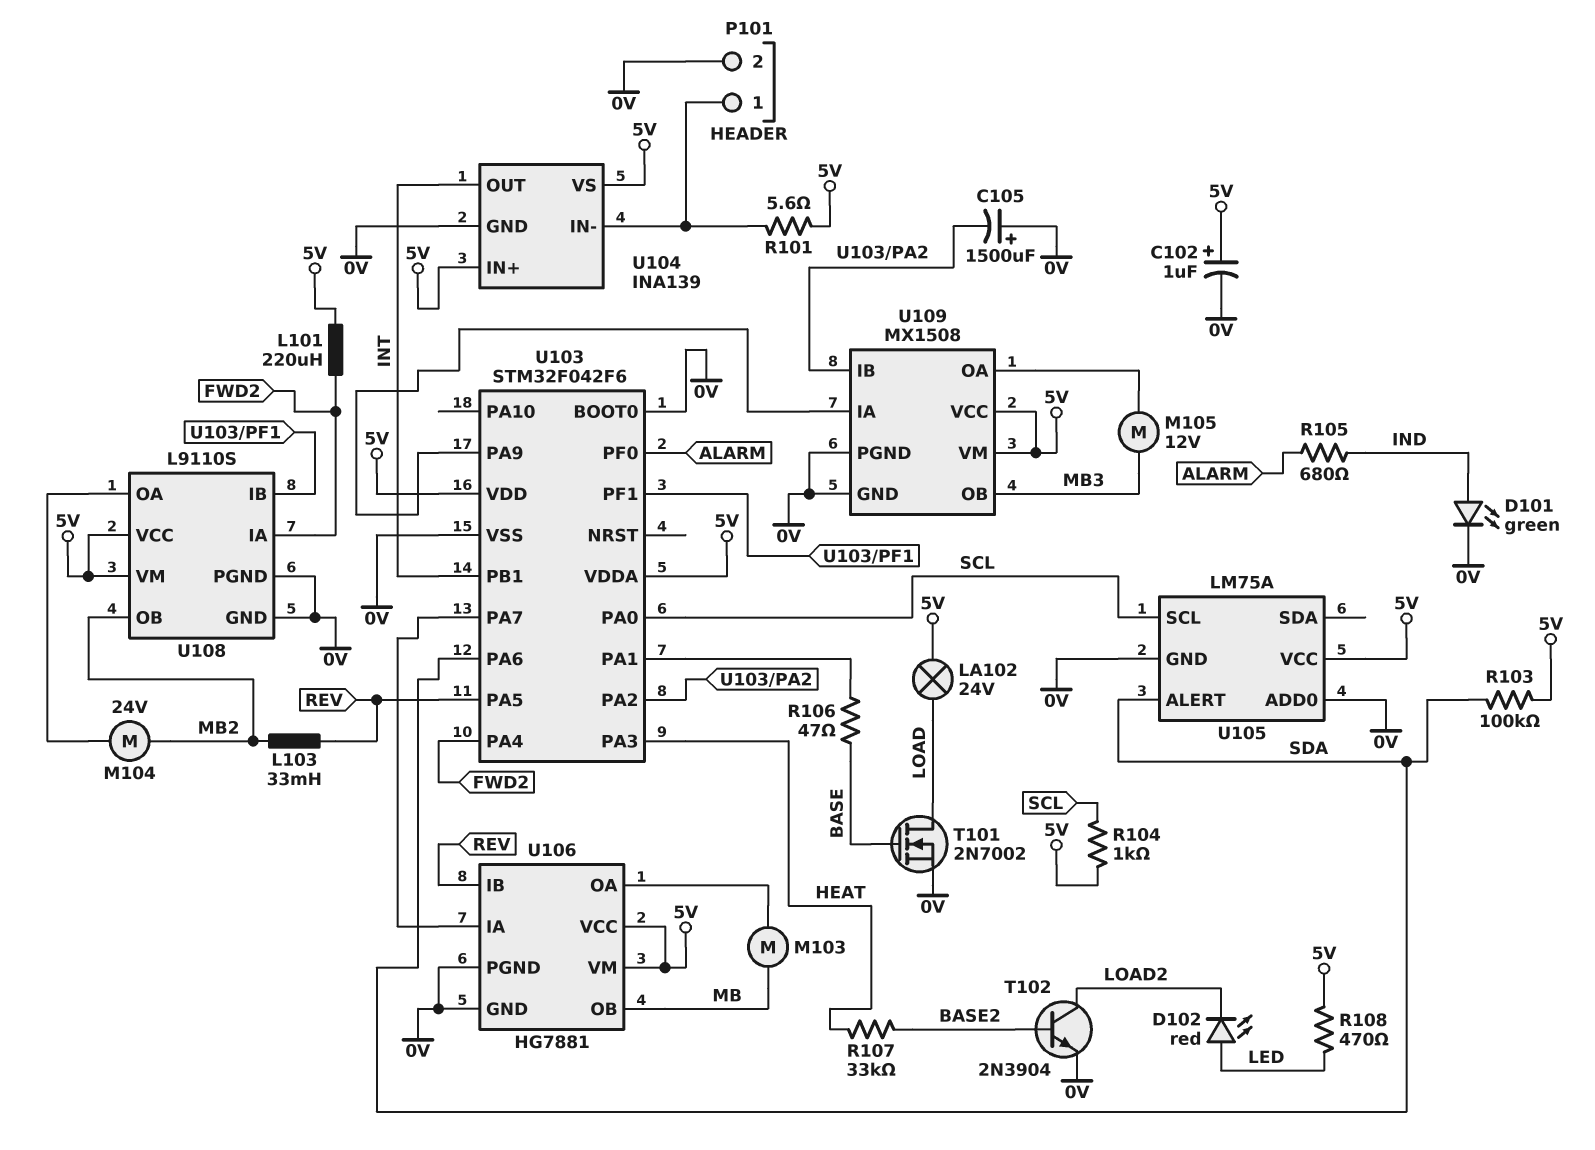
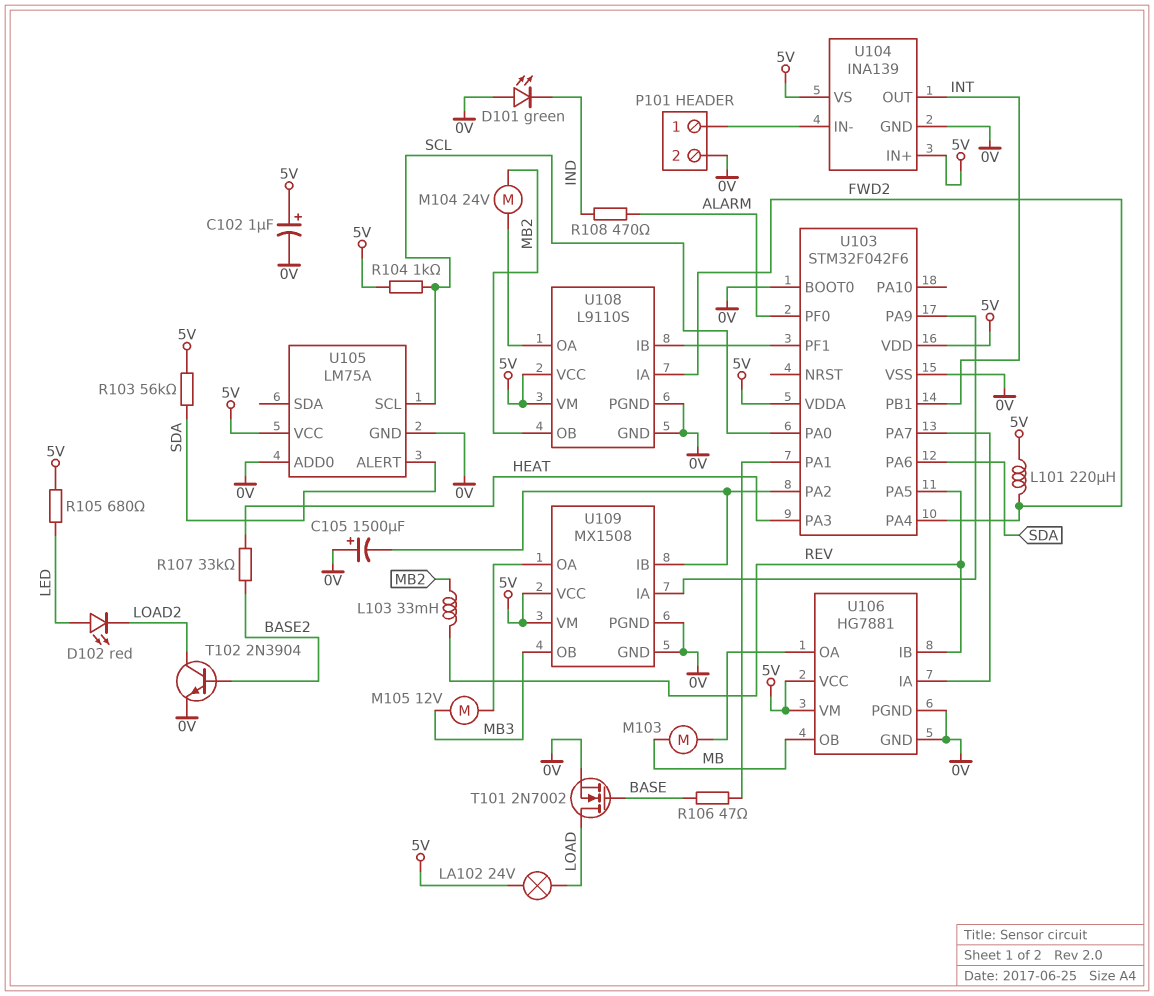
D101: LED green (A IND, K 0V) -> LED green (A 0V, K IND)
R101: 5.6 (5V, P101/1) -> none
R103: 100k (5V, SDA) -> 56k (5V, SDA)
R105: 680 (ALARM, IND) -> 680 (5V, LED)
R108: 470 (5V, LED) -> 470 (ALARM, IND)

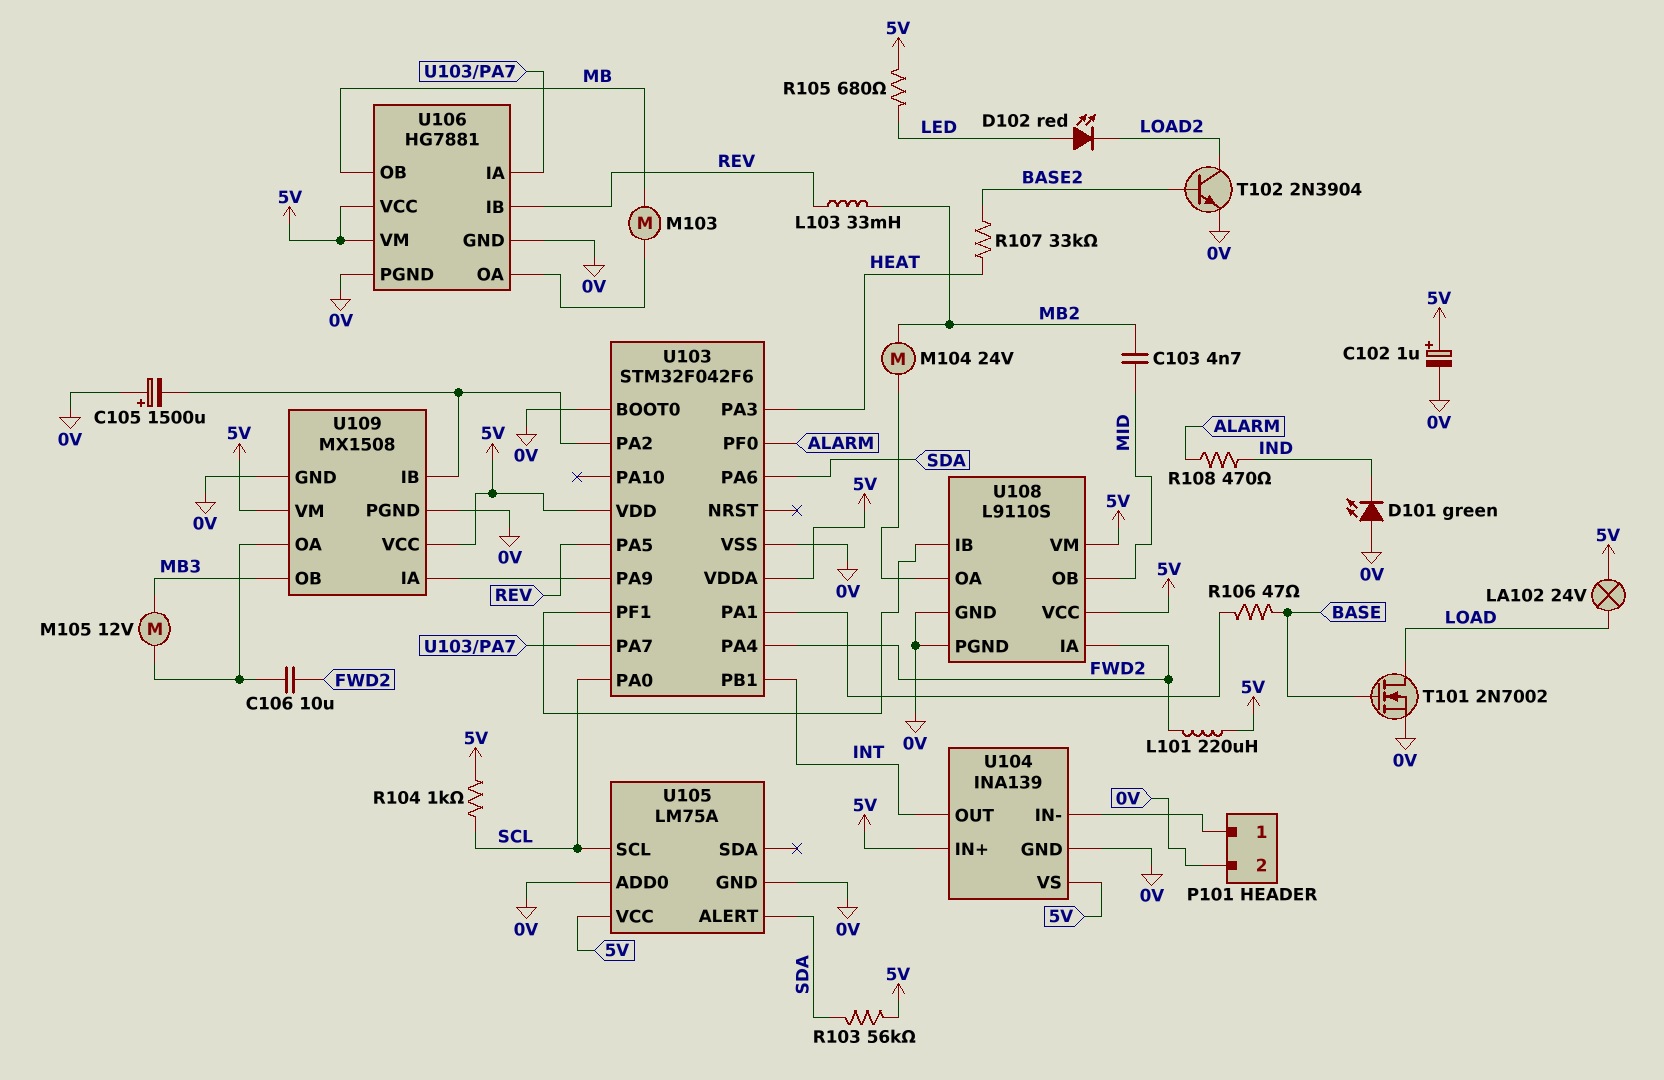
C103: none -> 4.7nF (MB2, MID)
C106: none -> 10uF (FWD2, U109/OA)
U108 pin OB: MB2 -> MID

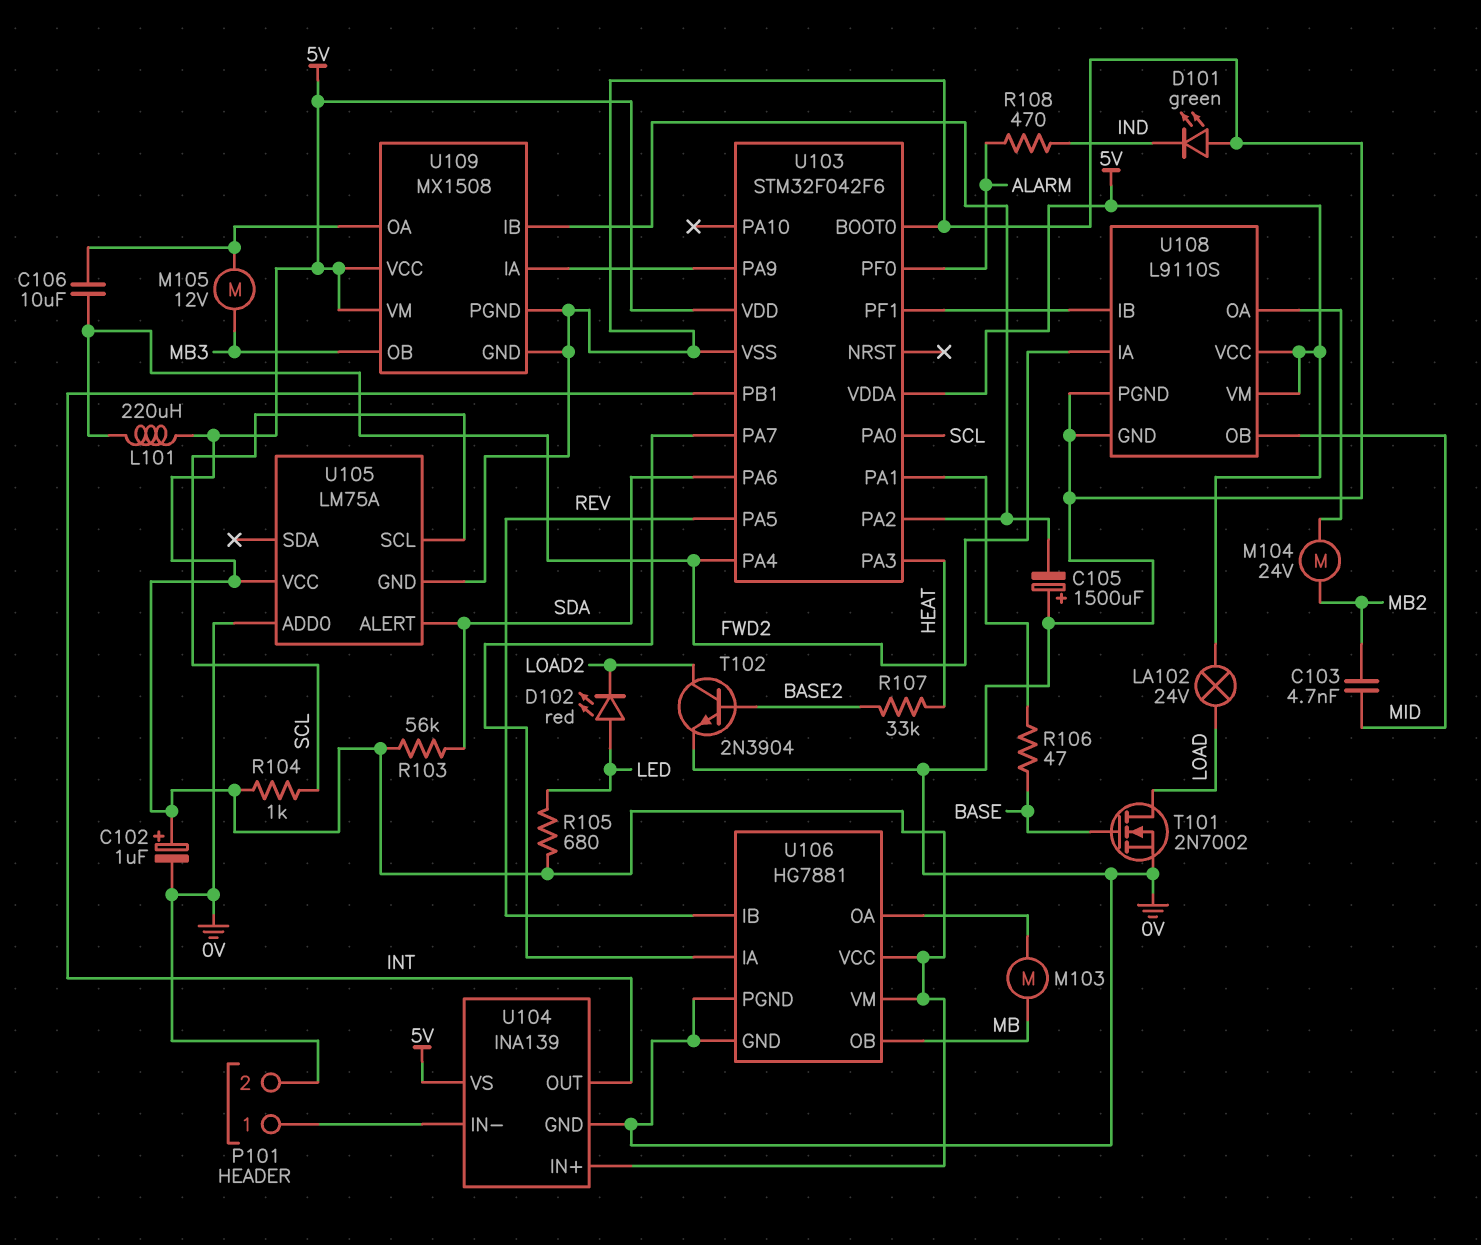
L103: 33mH (MB2, REV) -> none

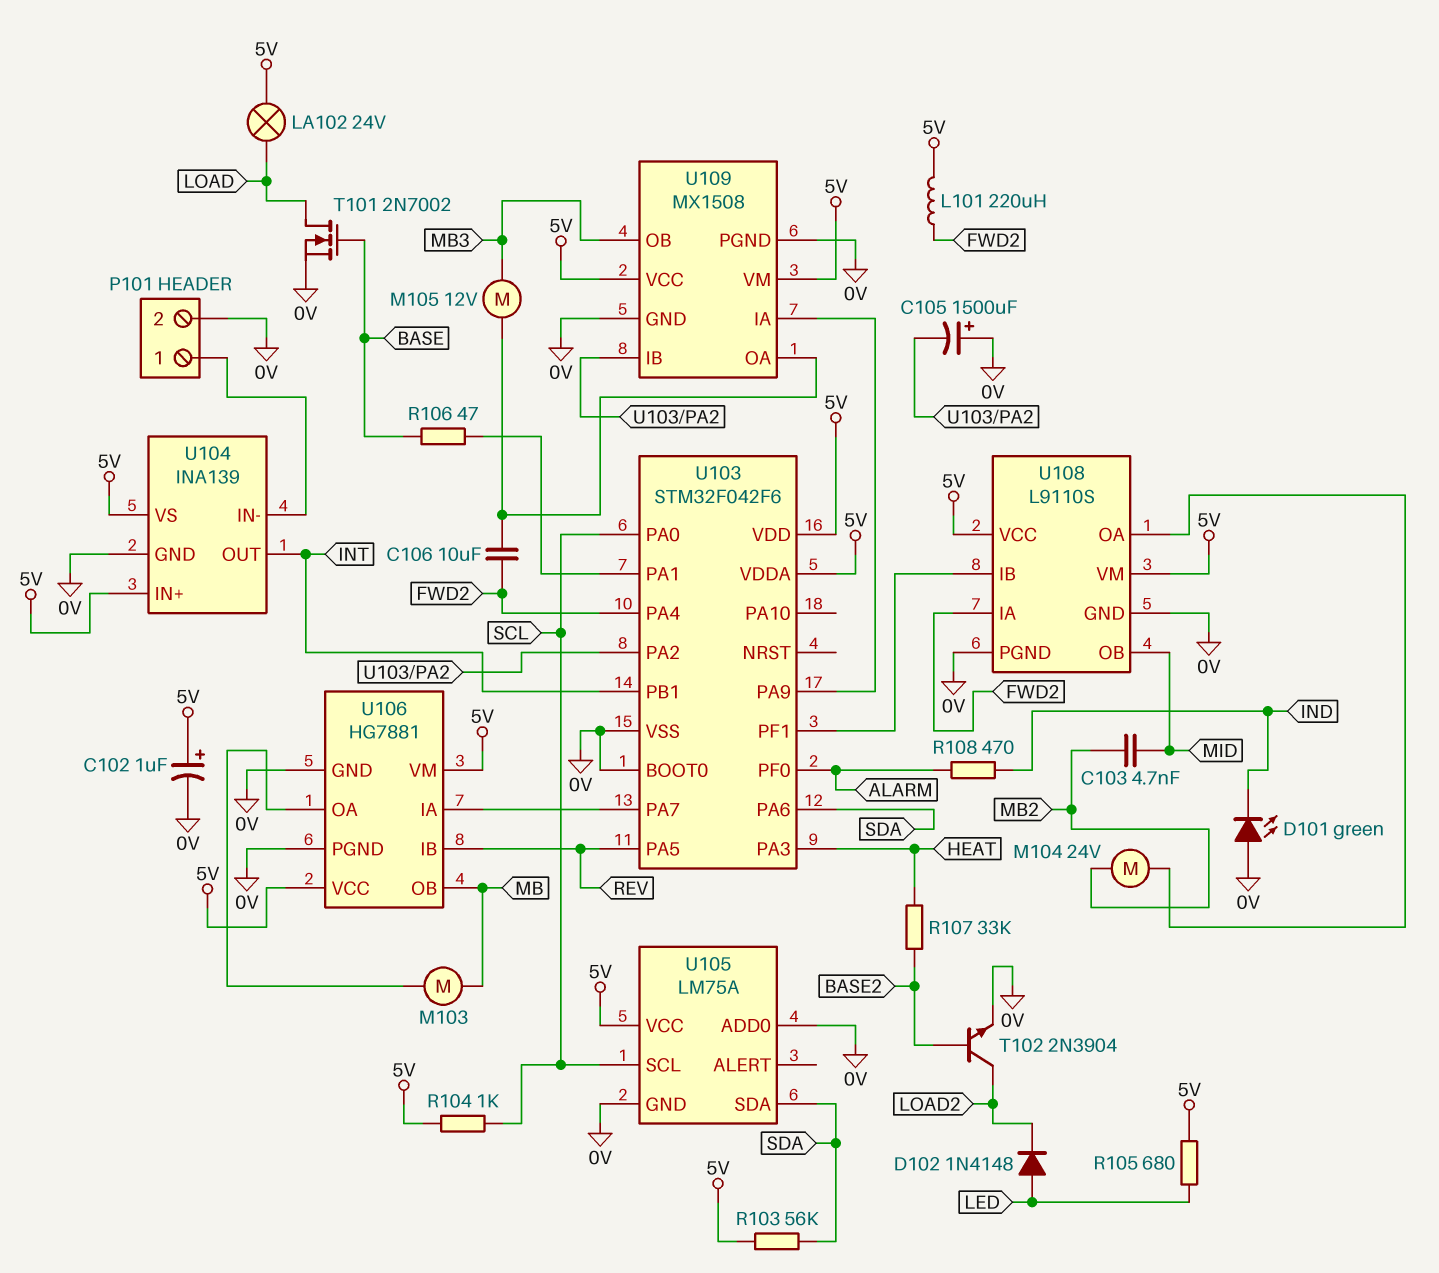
D102: LED red (A LED, K LOAD2) -> diode 1N4148 (A LED, K LOAD2)
U105 pin ALERT: SDA -> none
U105 pin SDA: none -> SDA

